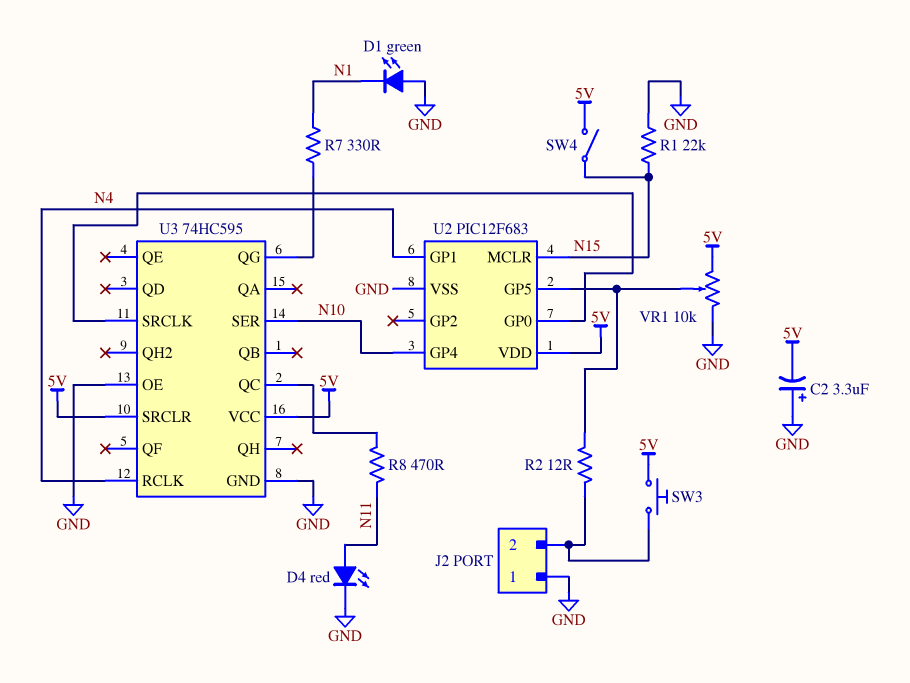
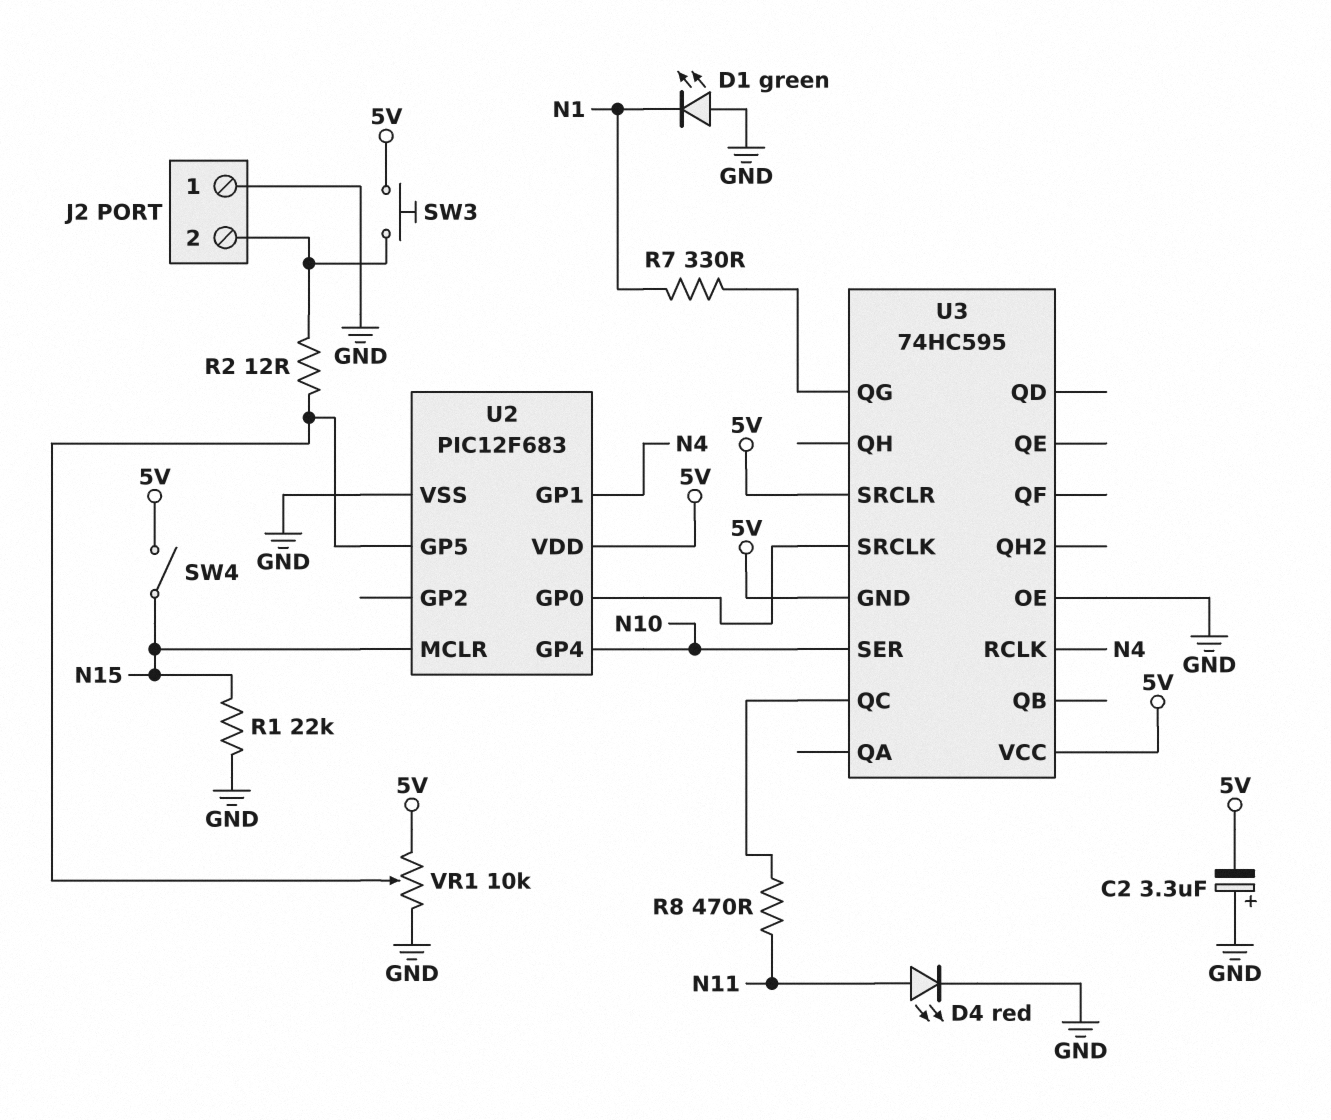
U3 pin GND: GND -> 5V

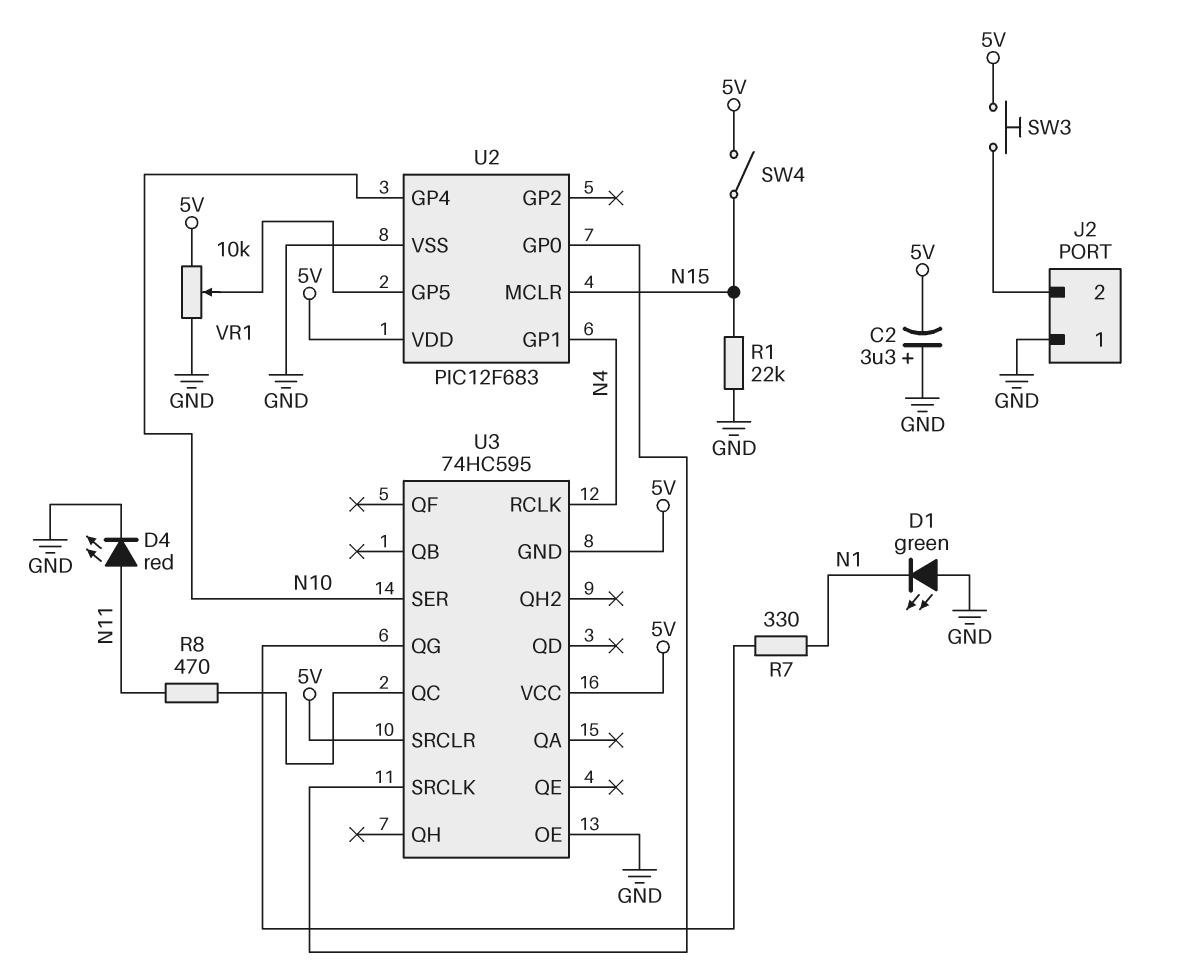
R2: 12 (J2/2, U2/GP5) -> none

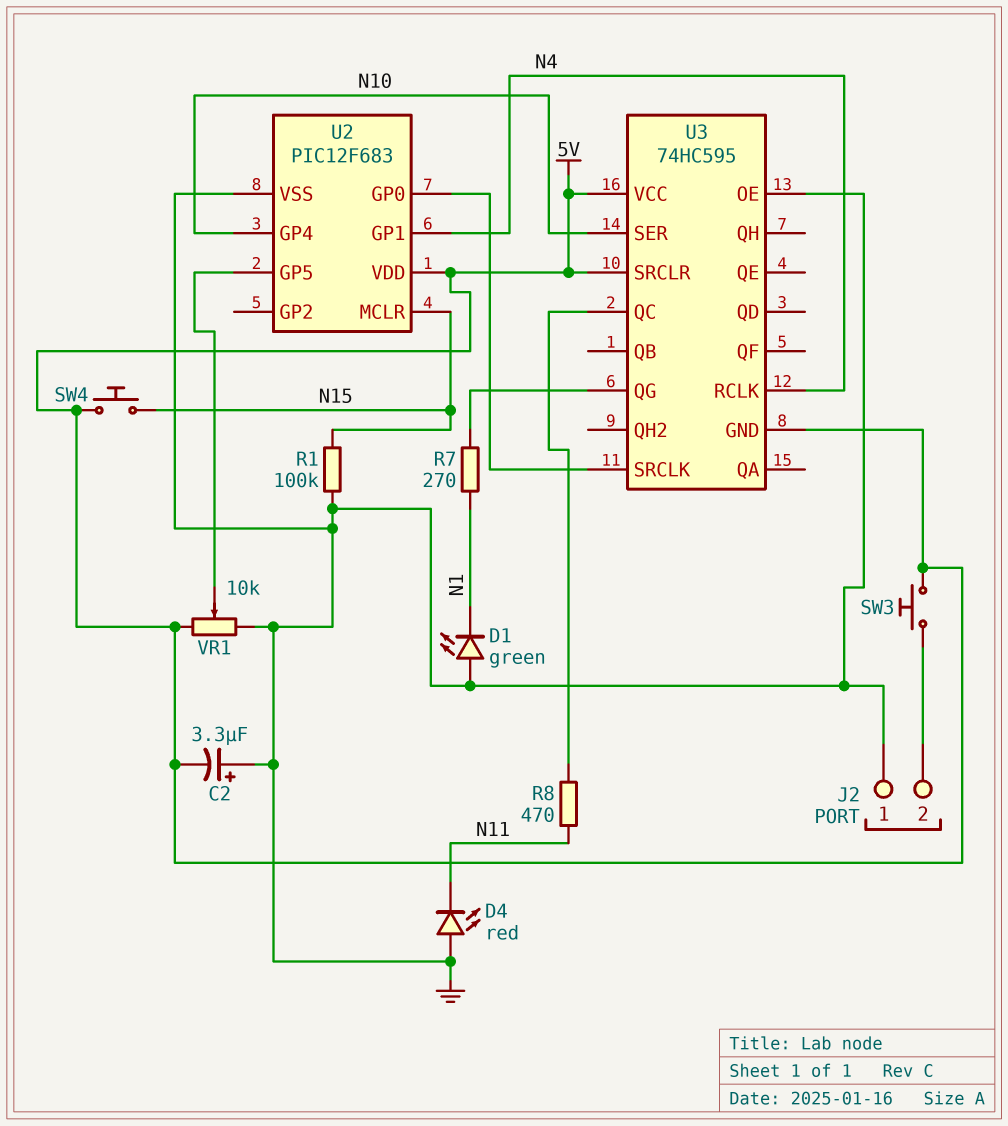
D4: LED red (A N11, K GND) -> LED red (A GND, K N11)
R1: 22k (GND, N15) -> 100k (GND, N15)
R7: 330 (N1, U3/QG) -> 270 (N1, U3/QG)
SW4: switch (5V, N15) -> button (5V, N15)

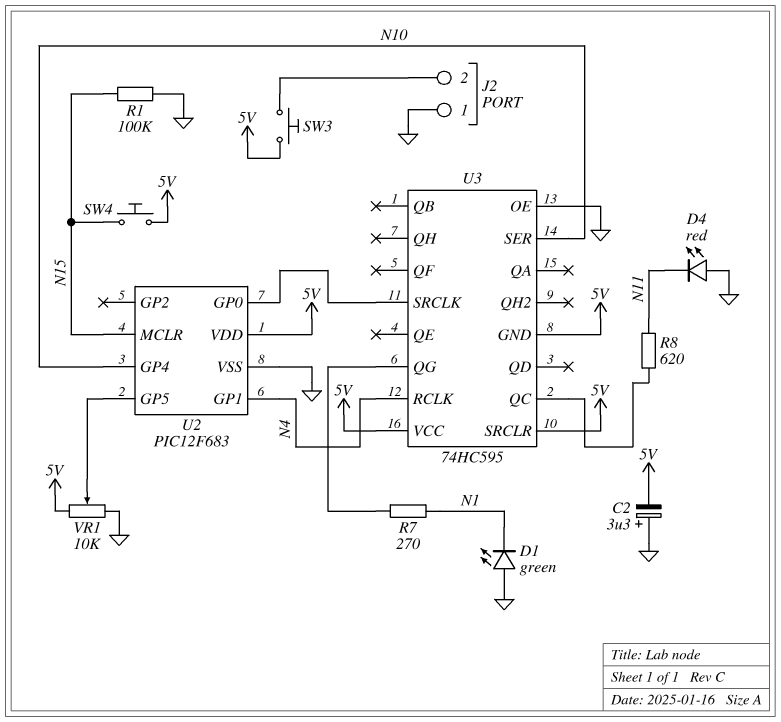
R8: 470 (N11, U3/QC) -> 620 (N11, U3/QC)

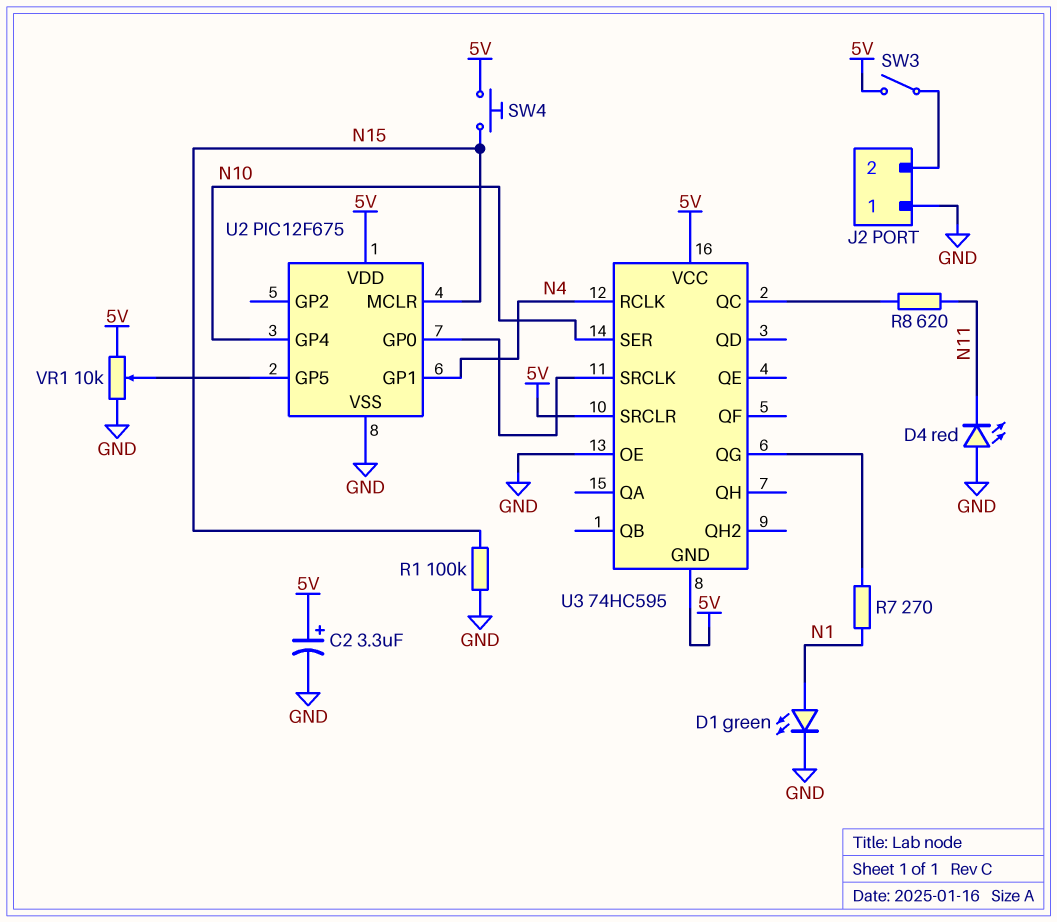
C2: 3.3uF (plus GND, minus 5V) -> 3.3uF (plus 5V, minus GND)
D1: LED green (A GND, K N1) -> LED green (A N1, K GND)
SW3: button (5V, J2/2) -> switch (5V, J2/2)
U2: PIC12F683 -> PIC12F675

